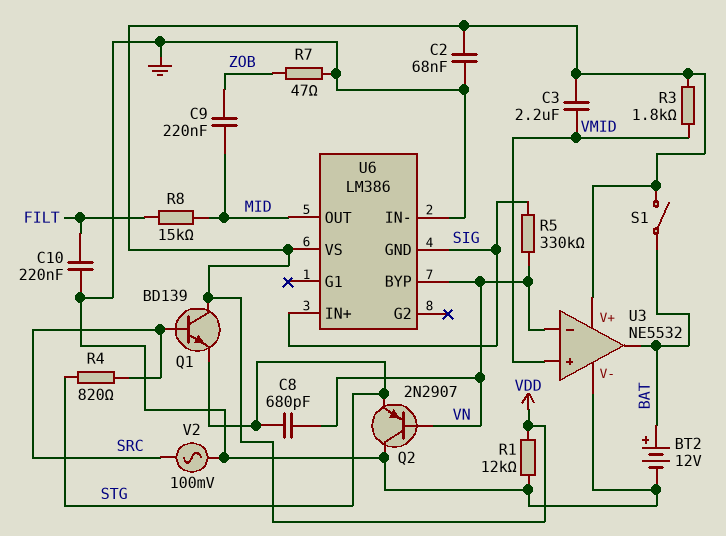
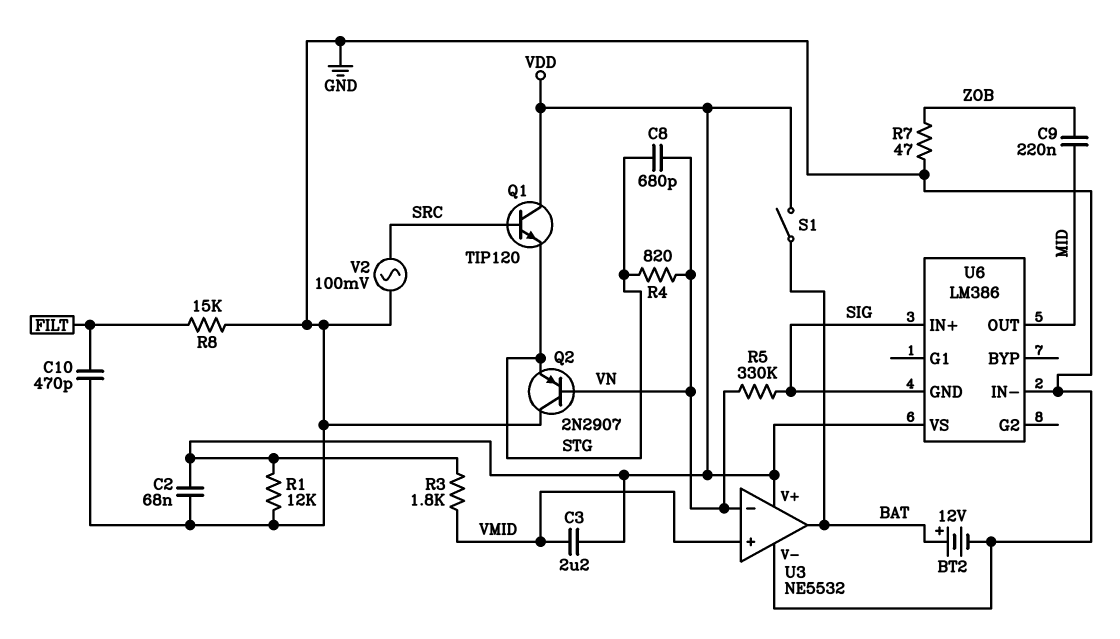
C10: 220nF (FILT, GND) -> 470pF (FILT, GND)
Q1: NPN BD139 (B SRC, C VDD, E STG) -> NPN TIP120 (B SRC, C VDD, E STG)
R4: 820 (SRC, STG) -> 820 (STG, VN)
R8: 15k (FILT, MID) -> 15k (FILT, GND)
U6 pin BYP: VN -> none

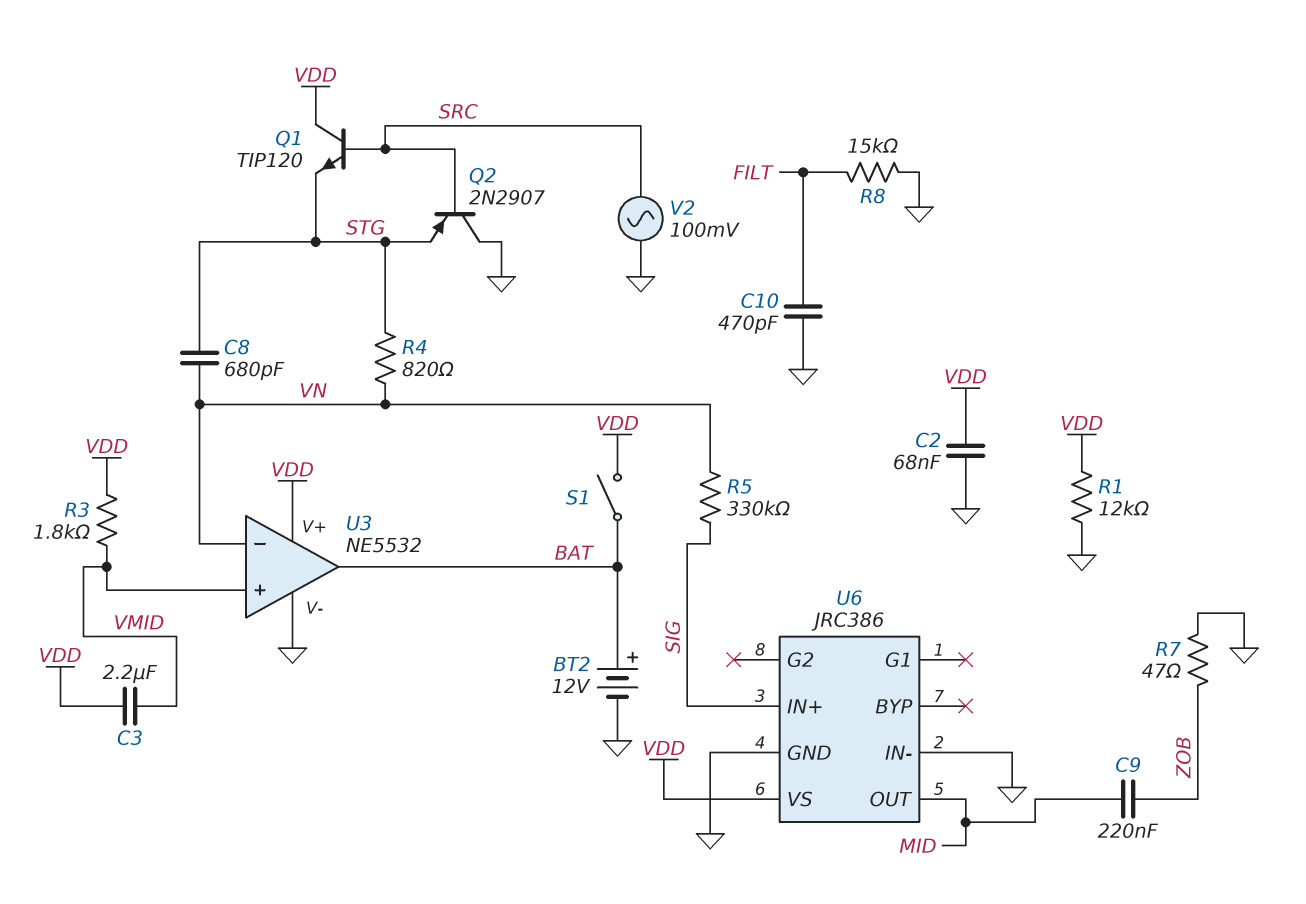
Q2: PNP 2N2907 (B VN, C GND, E STG) -> PNP 2N2907 (B SRC, C GND, E STG)
U6: LM386 -> JRC386
U6 pin GND: SIG -> GND

